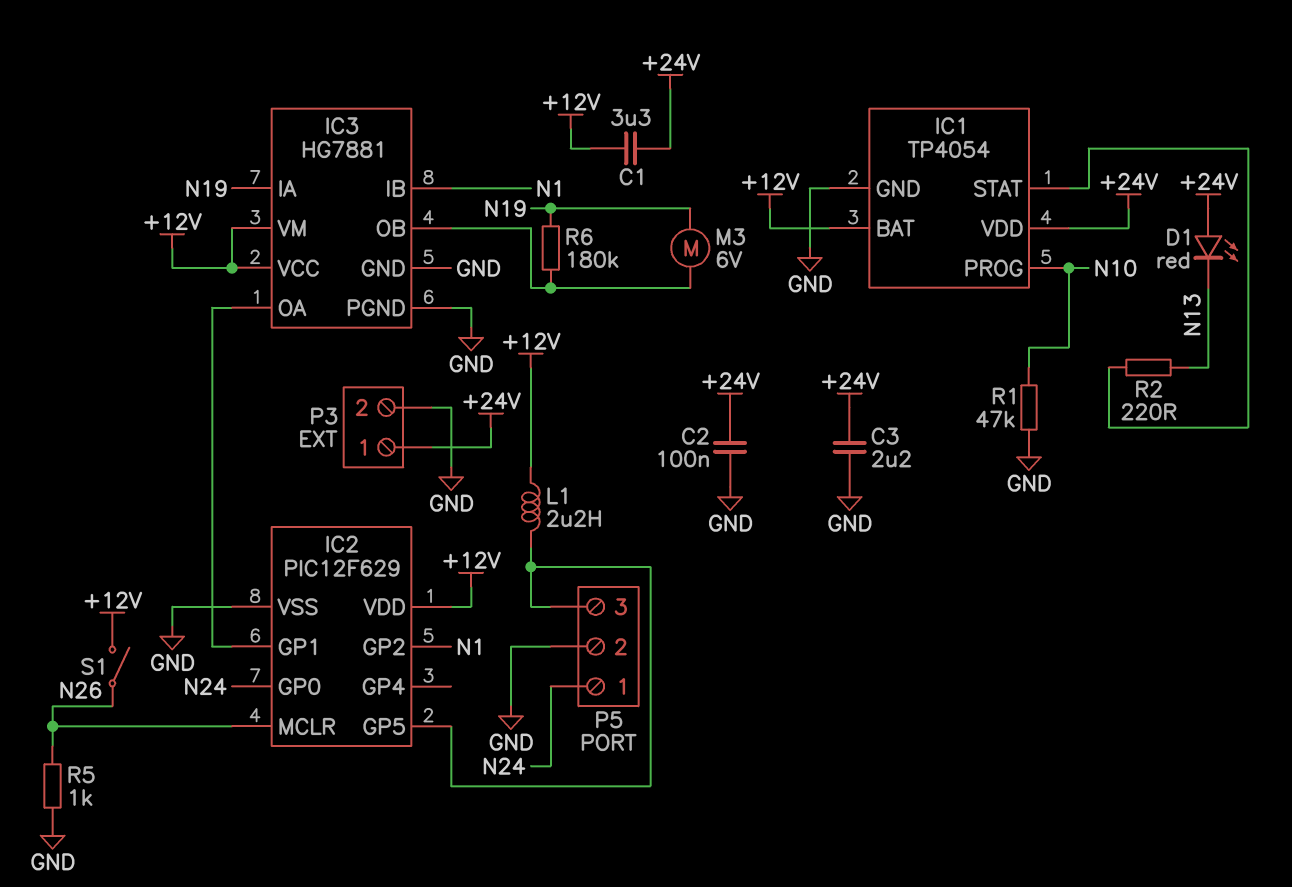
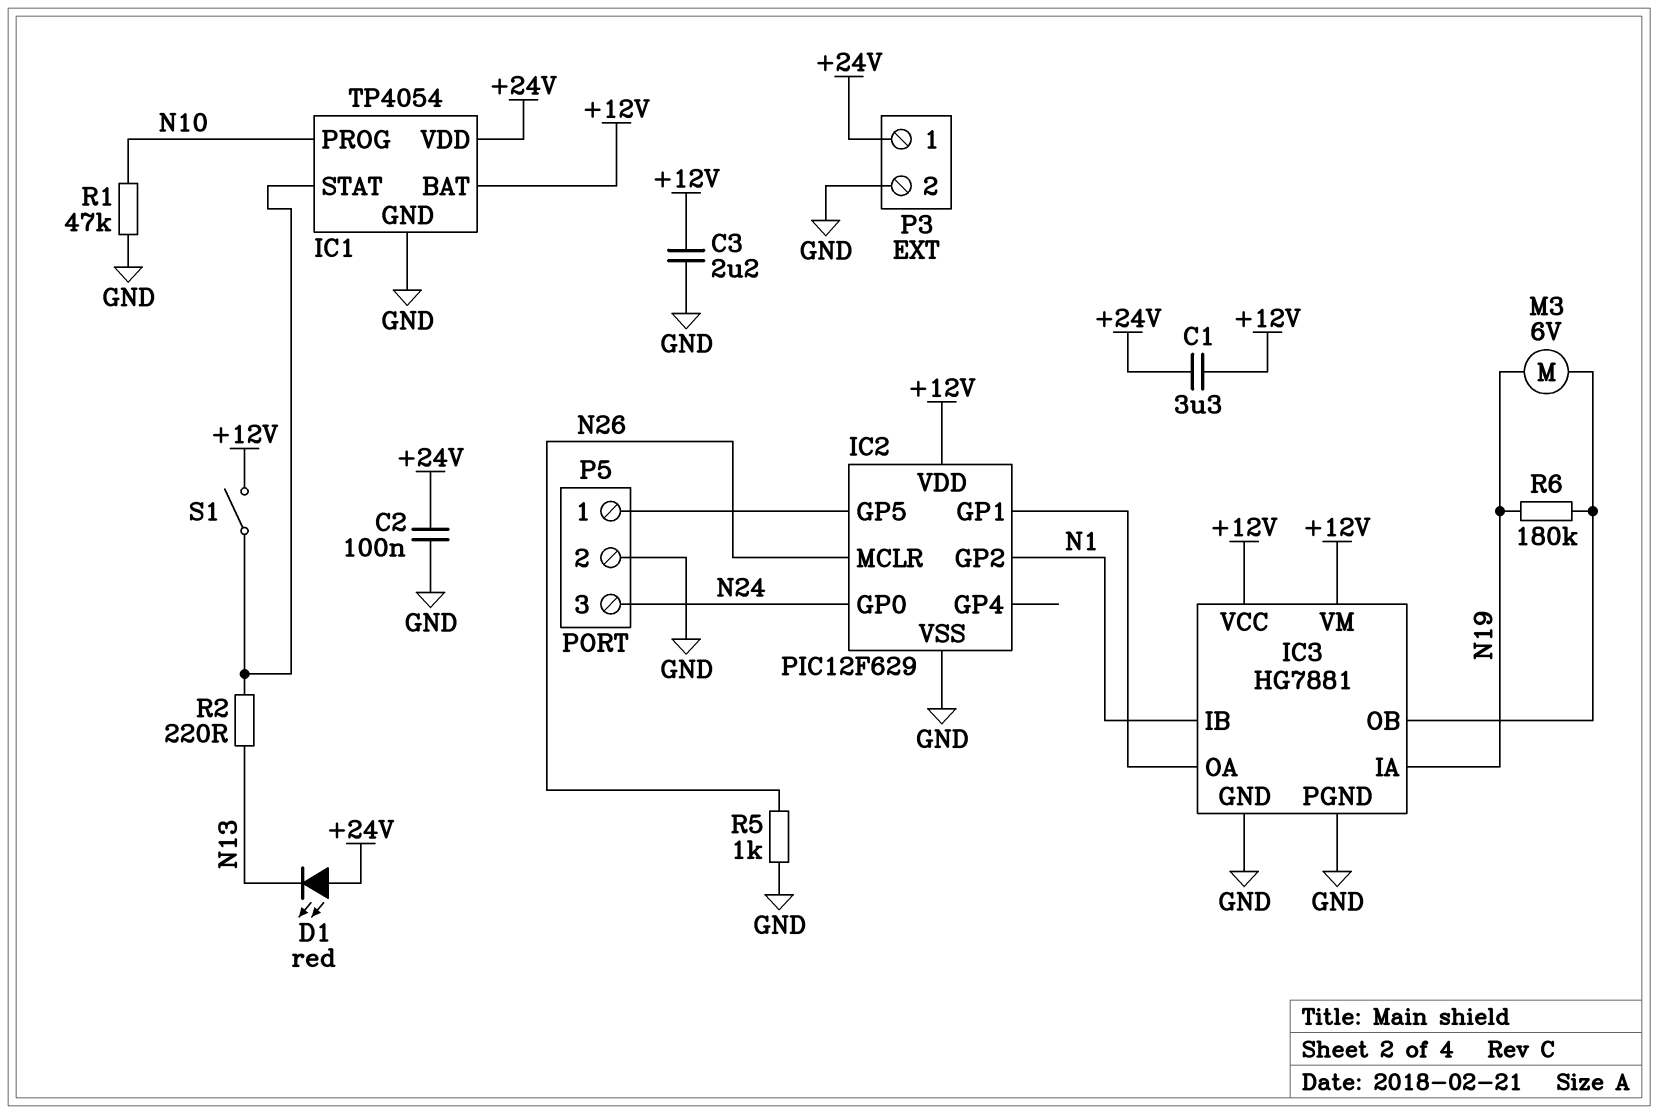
C3: 2.2uF (+24V, GND) -> 2.2uF (+12V, GND)
L1: 2.2uH (+12V, IC2/GP5) -> none
P5 pin 1: N24 -> IC2/GP5
P5 pin 3: IC2/GP5 -> N24
S1: switch (+12V, N26) -> switch (+12V, IC1/STAT)

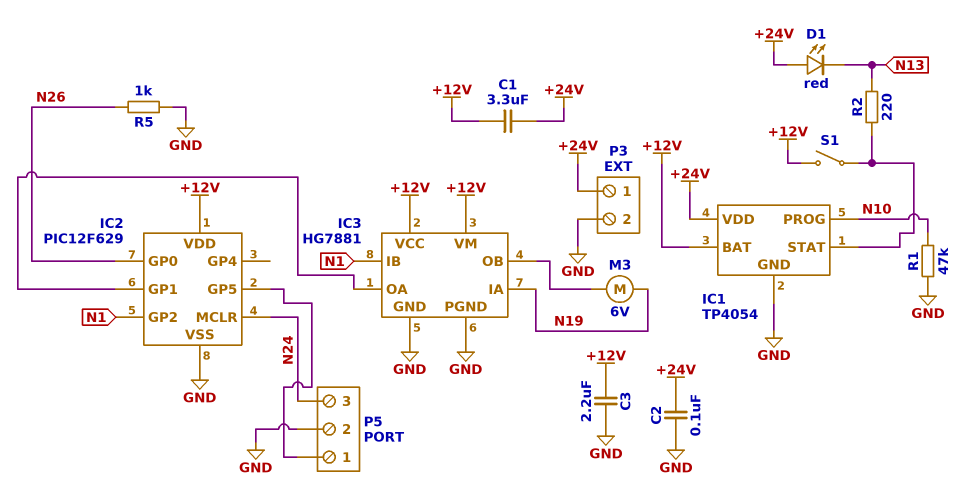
IC2 pin GP0: N24 -> N26
IC2 pin MCLR: N26 -> N24
R6: 180k (IC3/OB, N19) -> none

